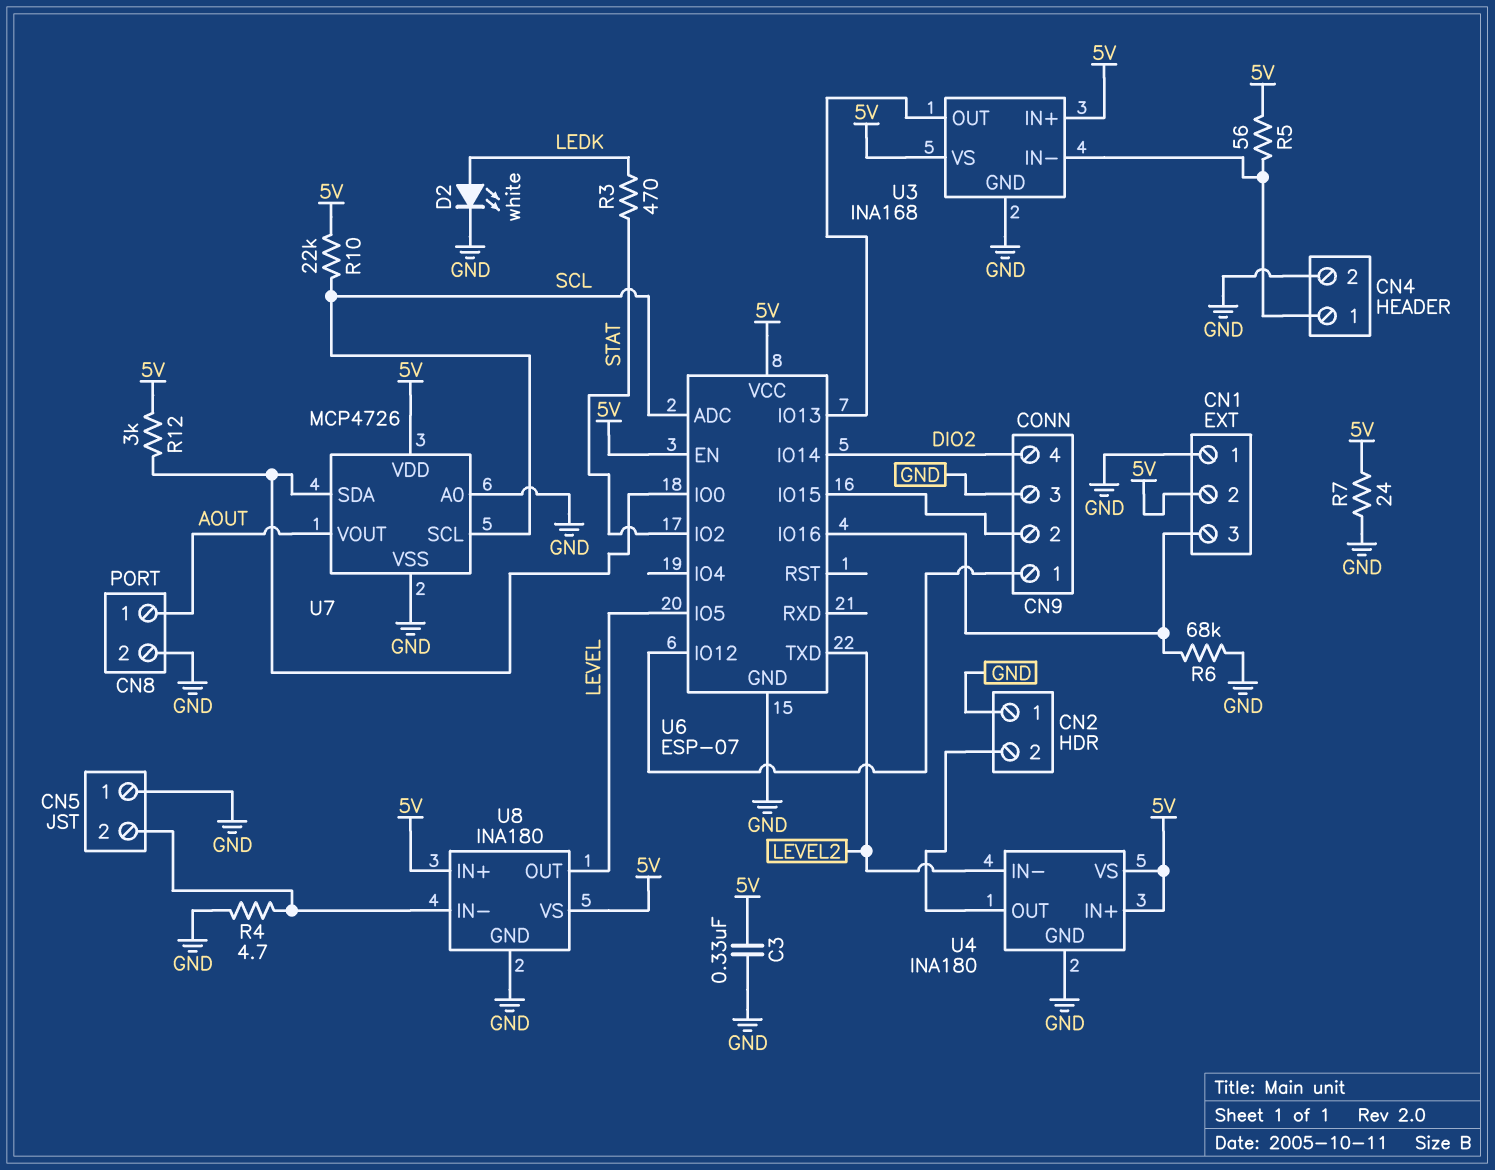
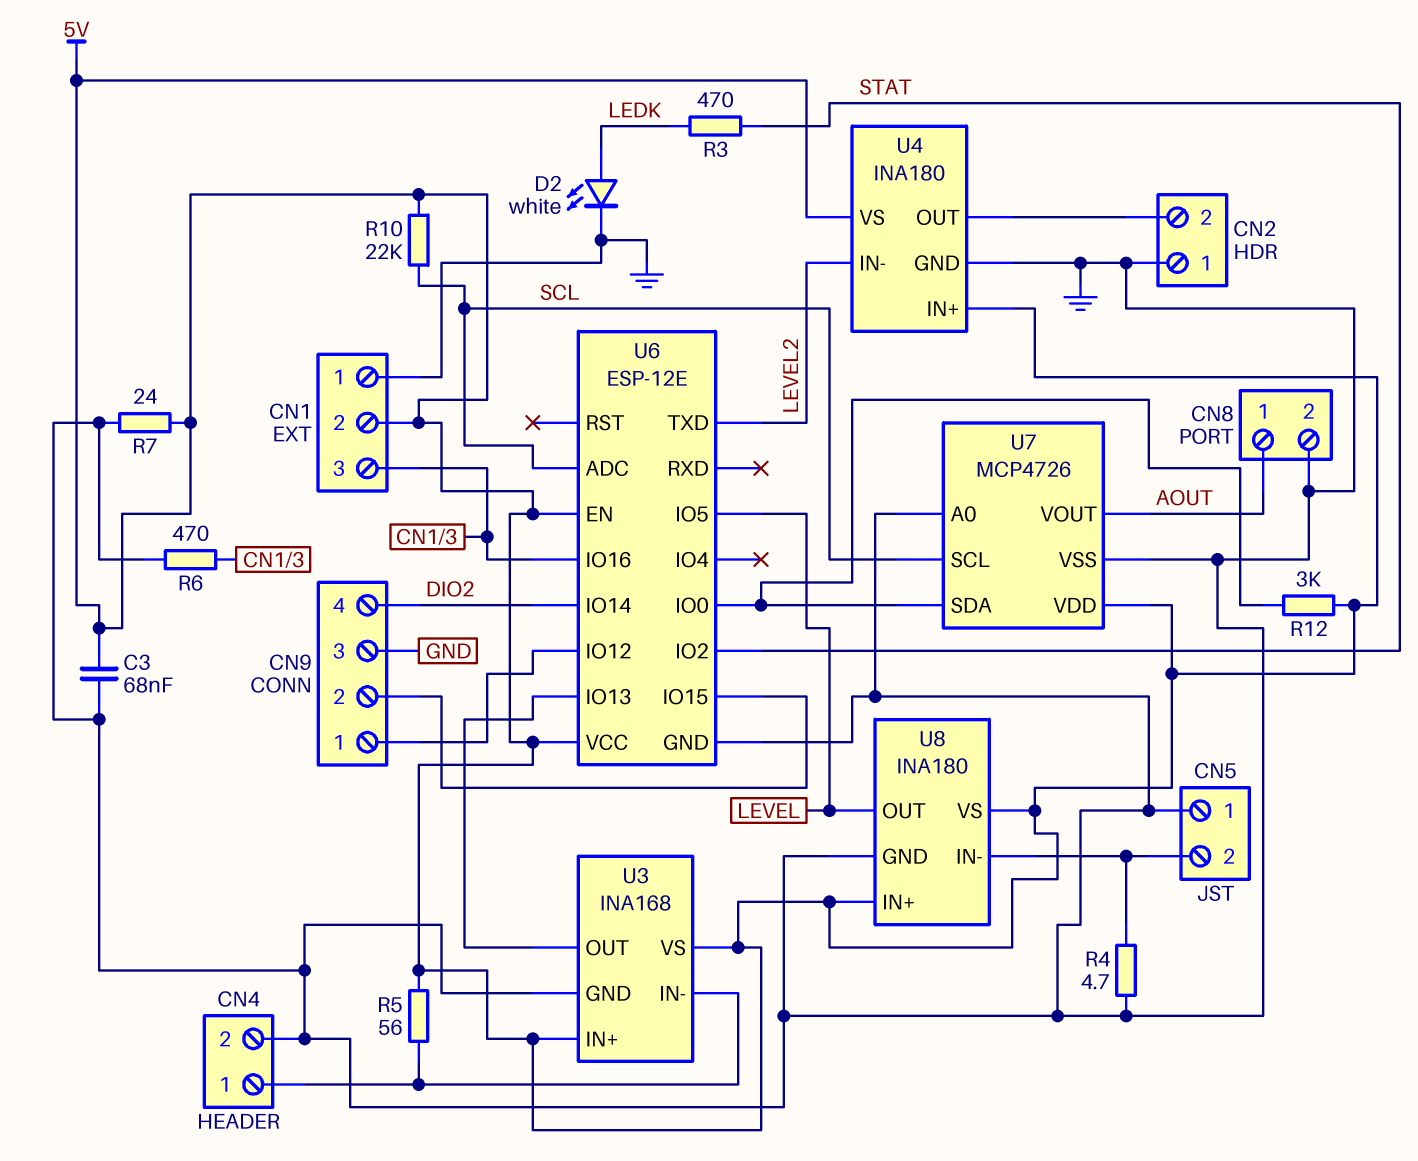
C3: 330nF (5V, GND) -> 68nF (5V, GND)
R6: 68k (CN1/3, GND) -> 470 (CN1/3, GND)
U6: ESP-07 -> ESP-12E

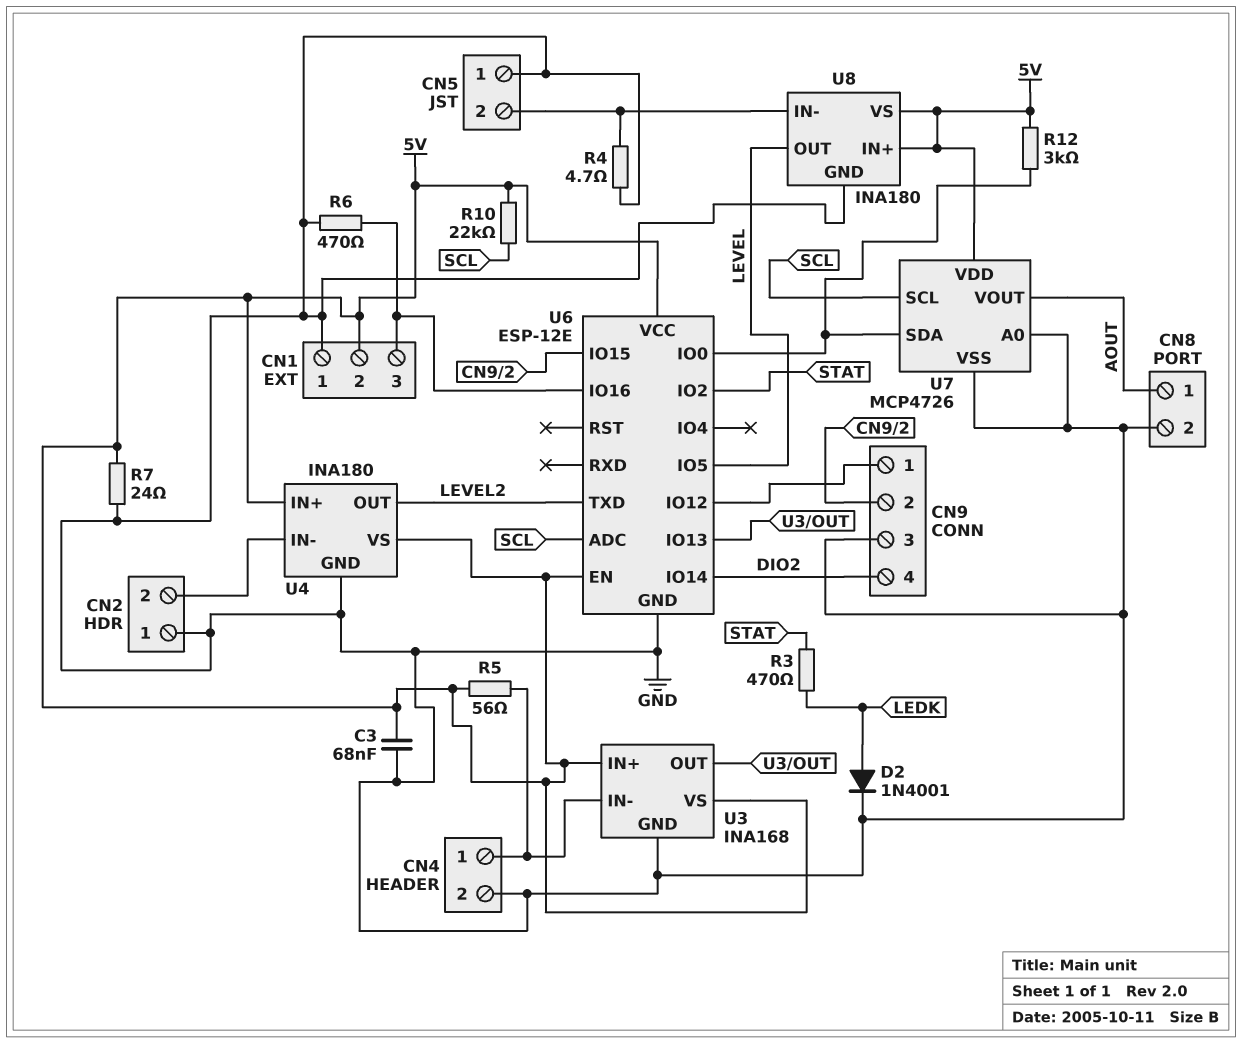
D2: LED white (A LEDK, K GND) -> diode 1N4001 (A LEDK, K GND)
U4 pin IN-: LEVEL2 -> CN2/2
U4 pin OUT: CN2/2 -> LEVEL2

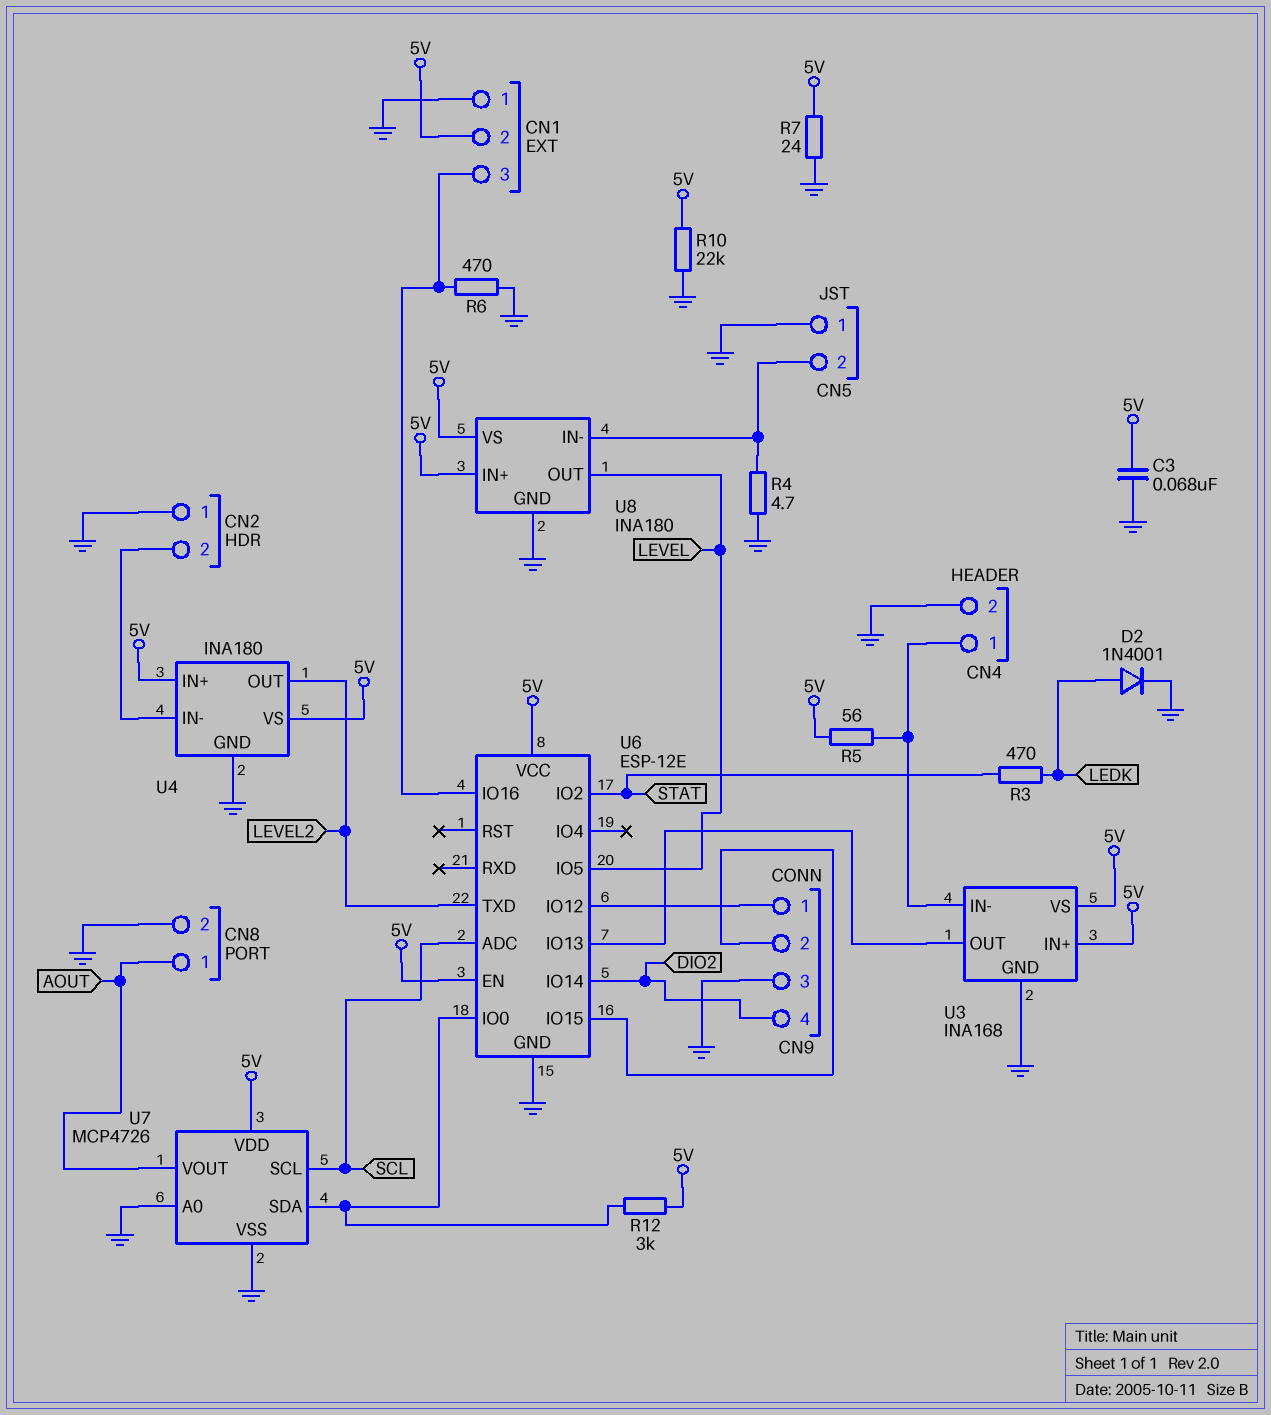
R10: 22k (5V, SCL) -> 22k (5V, GND)

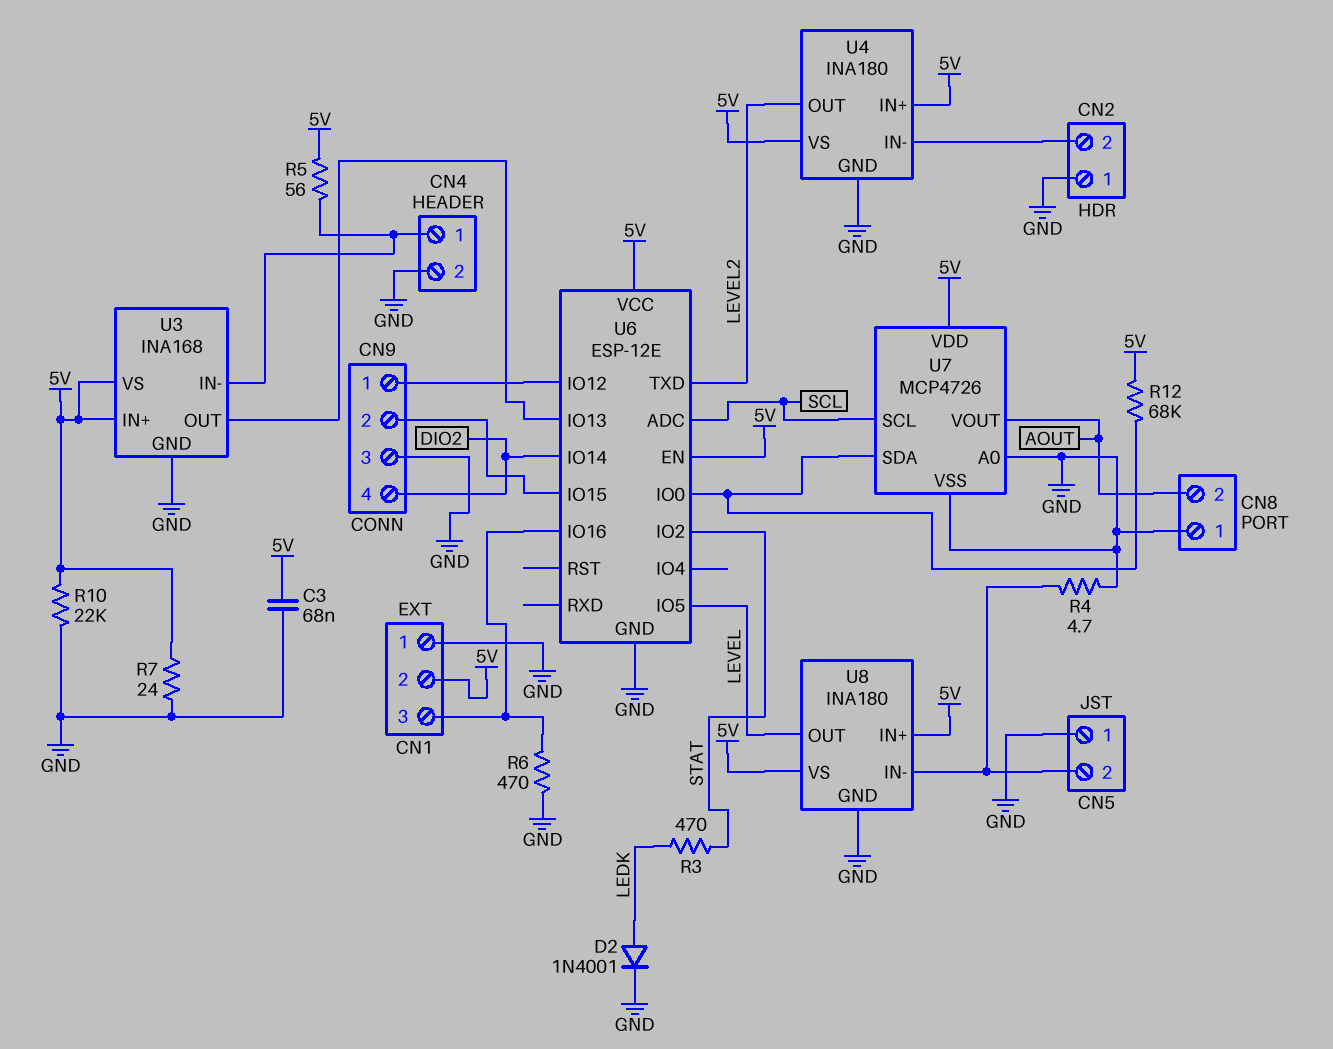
CN8 pin 1: AOUT -> GND
CN8 pin 2: GND -> AOUT
R12: 3k (5V, U6/IO0) -> 68k (5V, U6/IO0)

